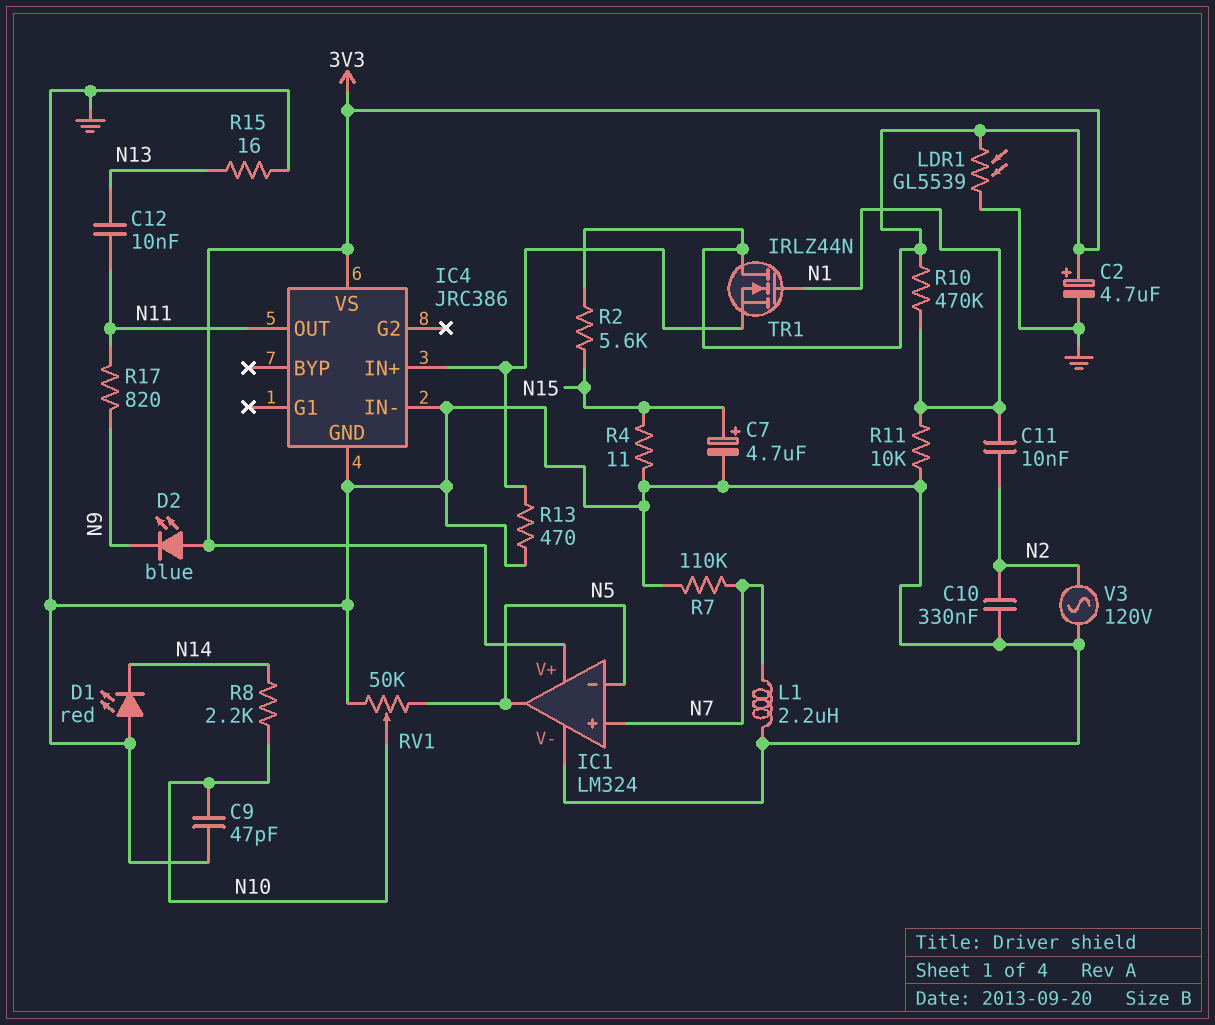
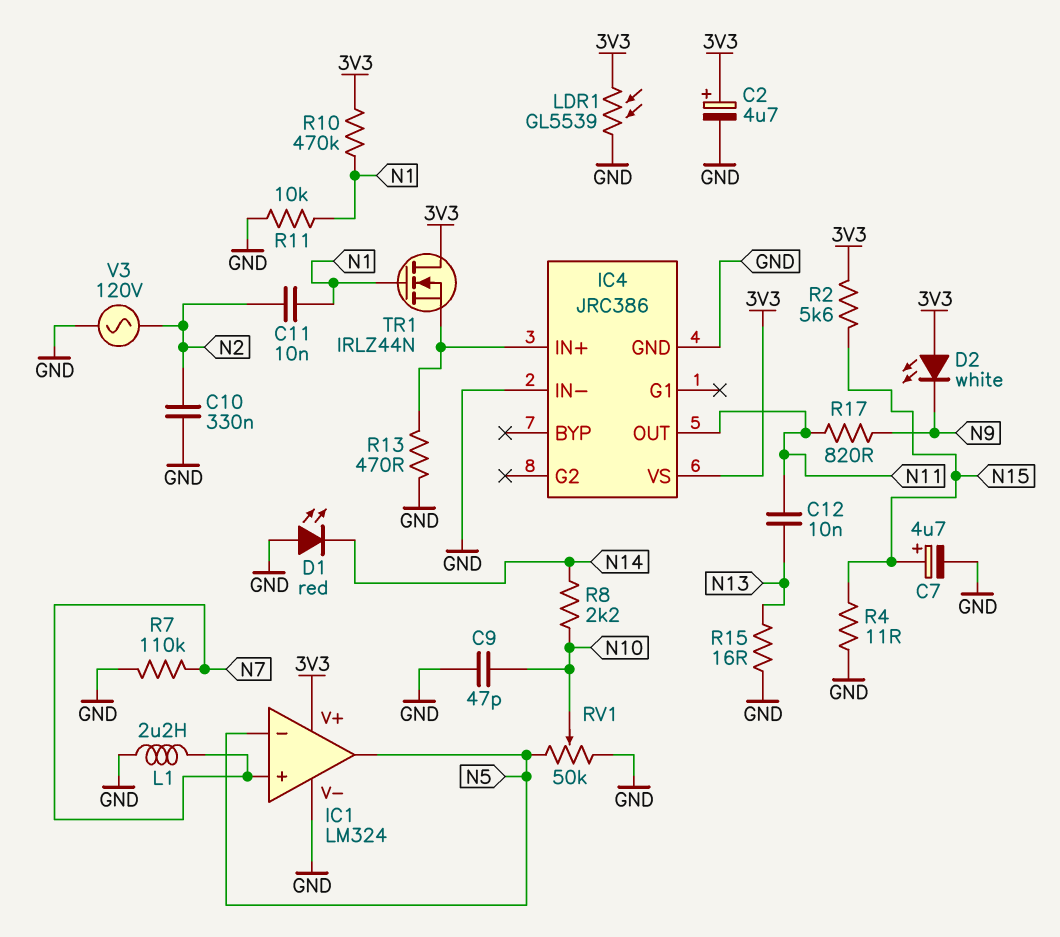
D2: LED blue (A 3V3, K N9) -> LED white (A 3V3, K N9)

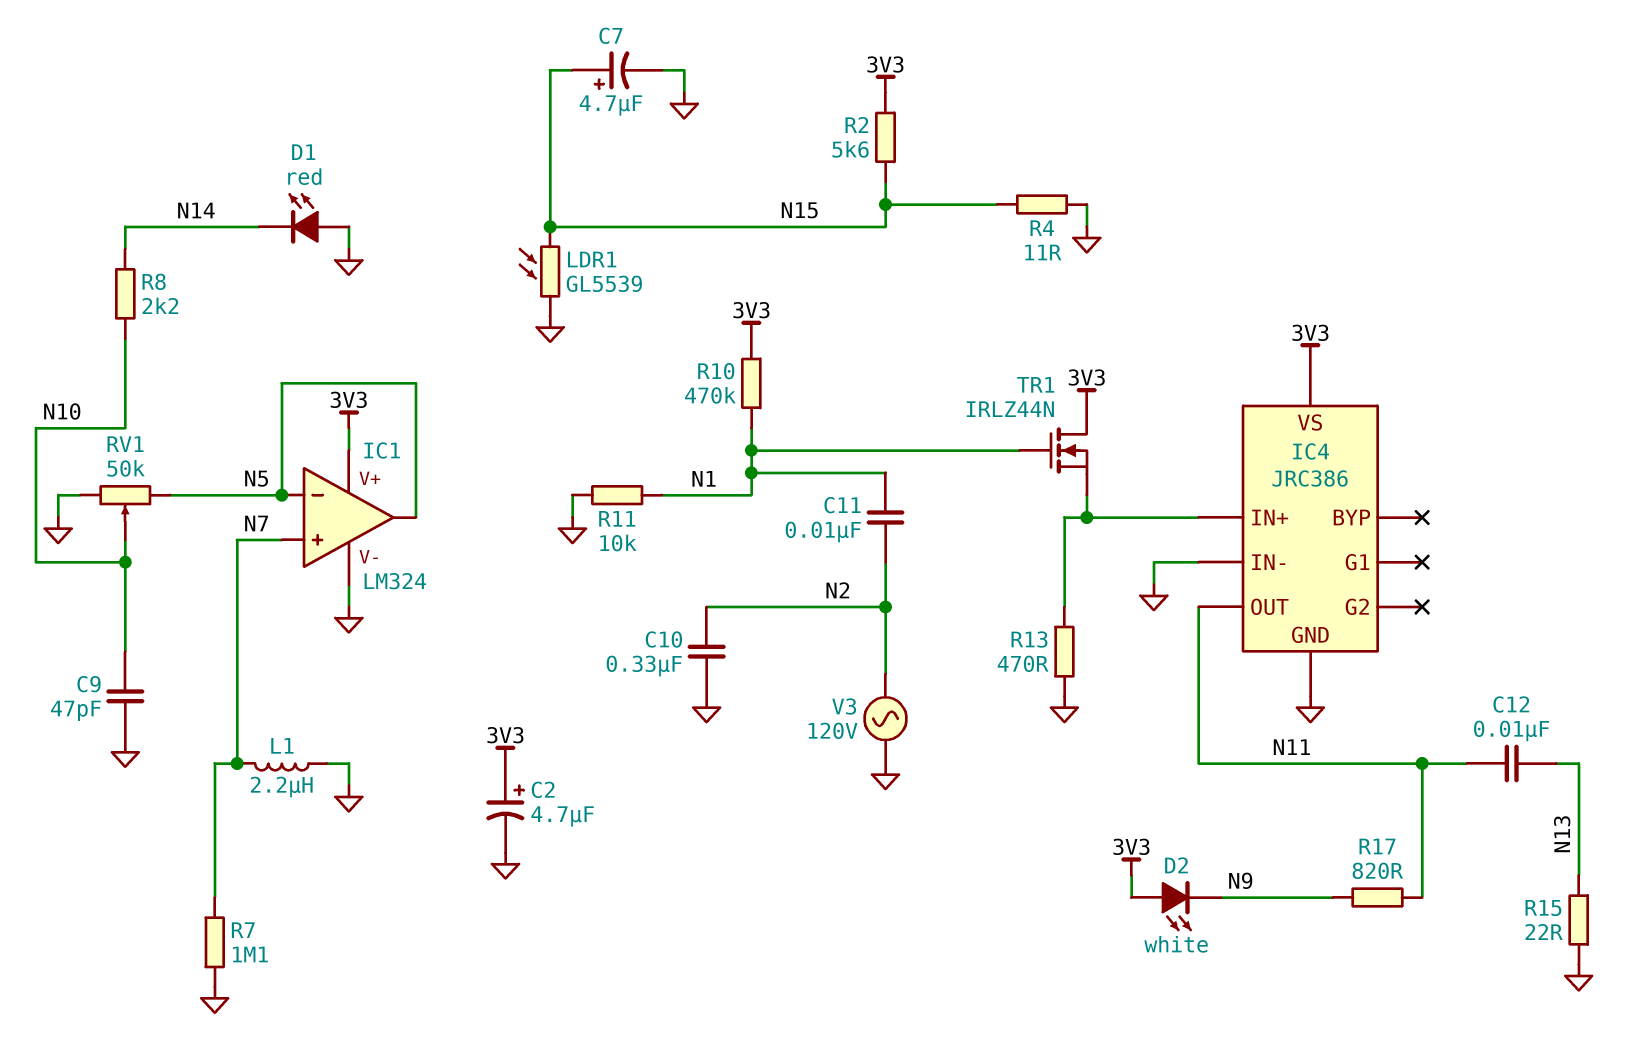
LDR1: GL5539 (3V3, GND) -> GL5539 (GND, N15)
R7: 110k (GND, N7) -> 1.1M (GND, N7)
R15: 16 (GND, N13) -> 22 (GND, N13)

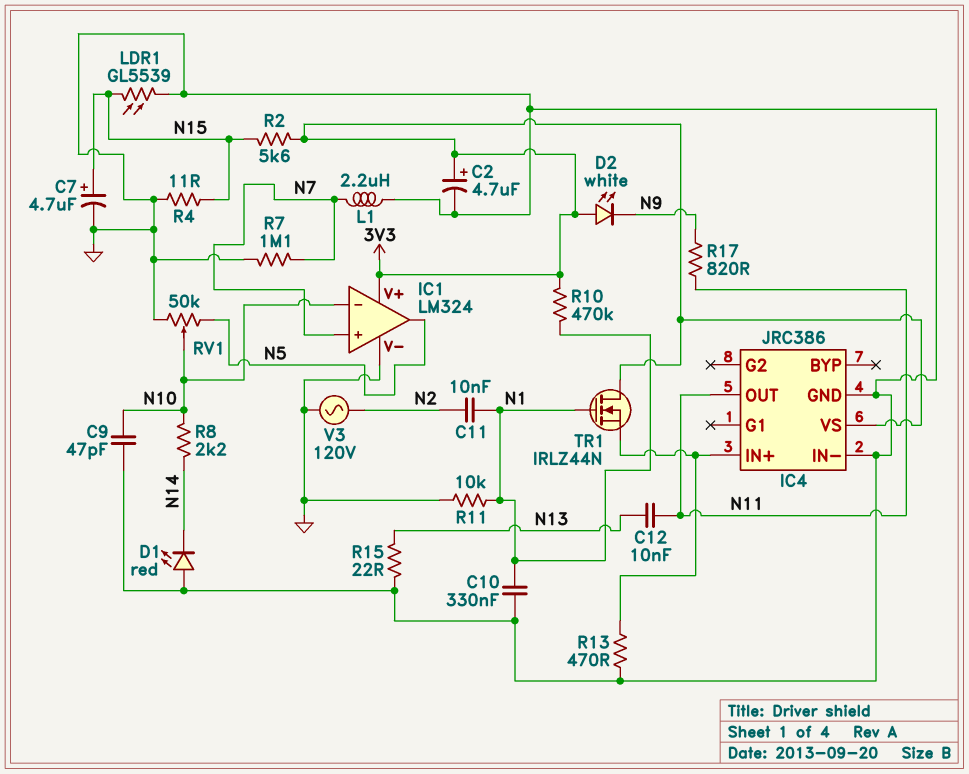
C10: 330nF (GND, N2) -> 330nF (GND, N1)
IC1 pin in-: N5 -> N10

